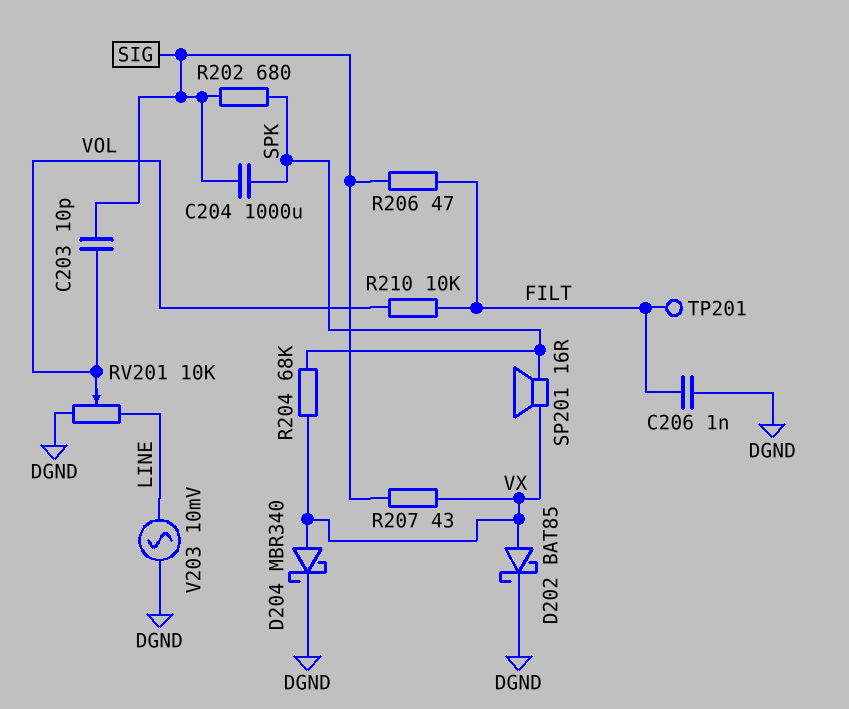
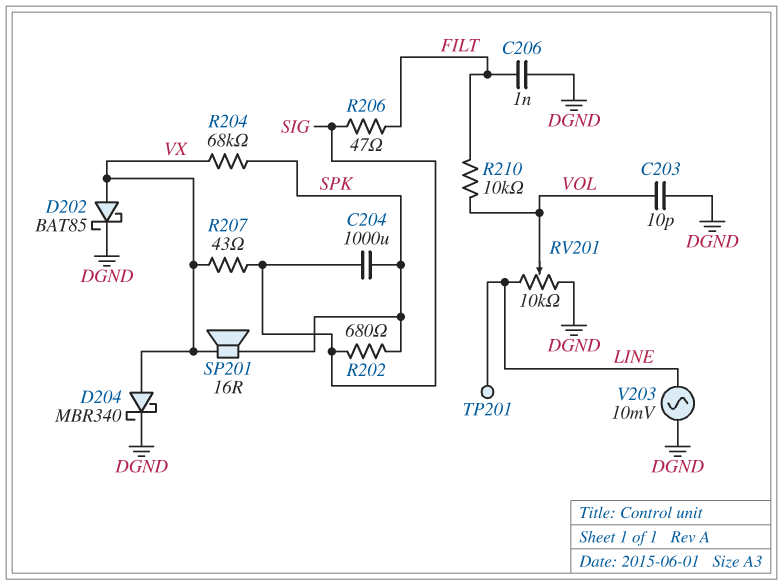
C203: 10pF (SIG, VOL) -> 10pF (DGND, VOL)
TP201: test point (FILT) -> test point (LINE)

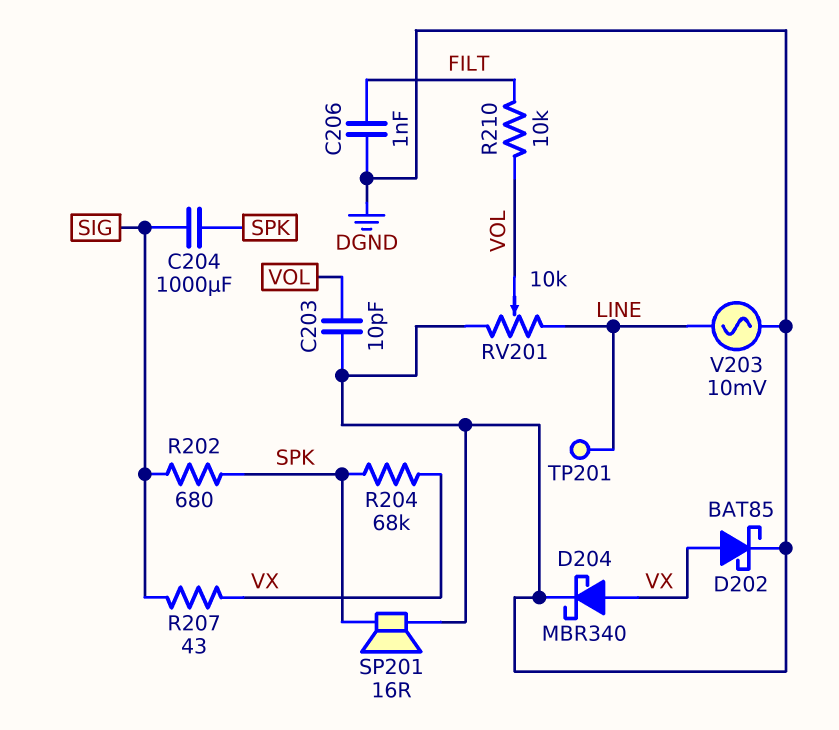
R206: 47 (FILT, SIG) -> none
SP201: speaker 16R (SPK, VX) -> speaker 16R (DGND, SPK)

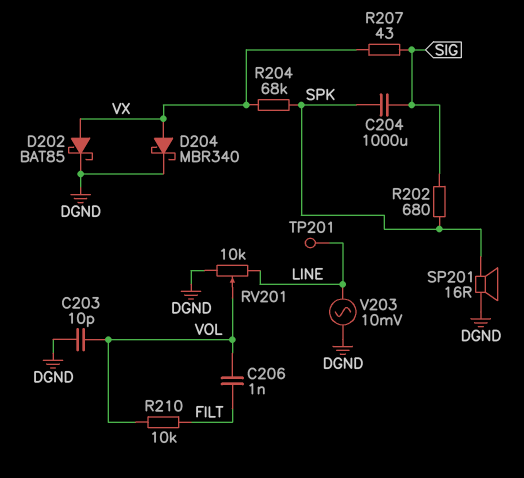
C206: 1nF (DGND, FILT) -> 1nF (FILT, VOL)

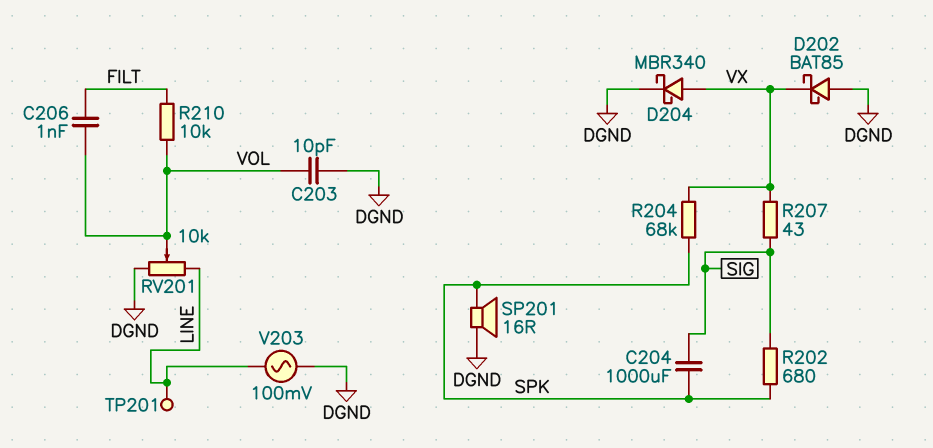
D202: schottky BAT85 (A VX, K DGND) -> schottky BAT85 (A DGND, K VX)
V203: AC 10mV (DGND, LINE) -> AC 100mV (DGND, LINE)

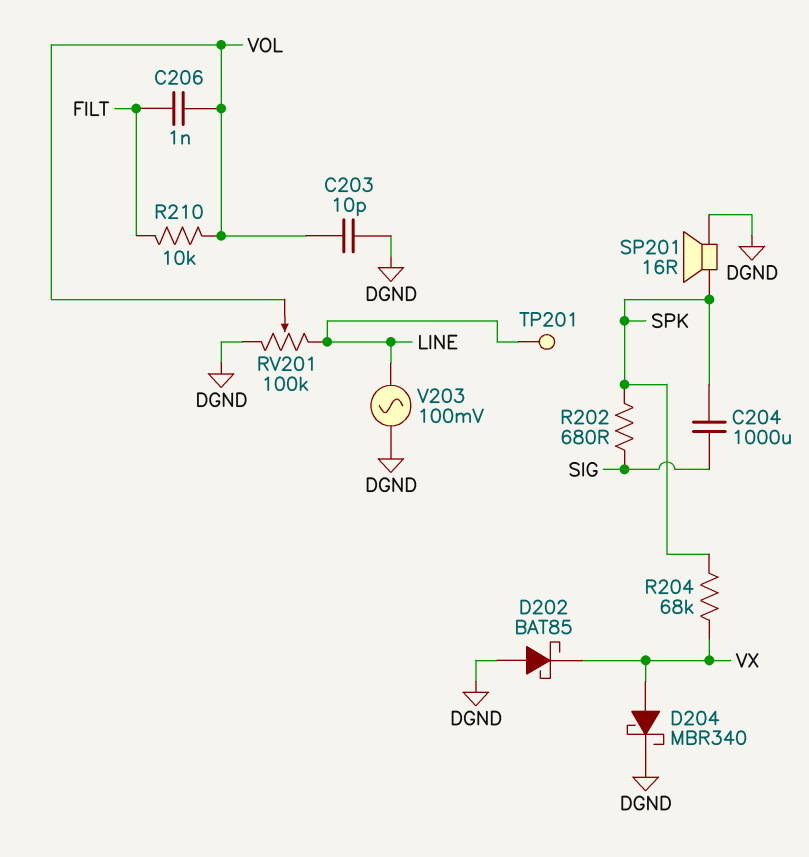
R207: 43 (SIG, VX) -> none
RV201: 10k (DGND, LINE, wiper VOL) -> 100k (DGND, LINE, wiper VOL)

